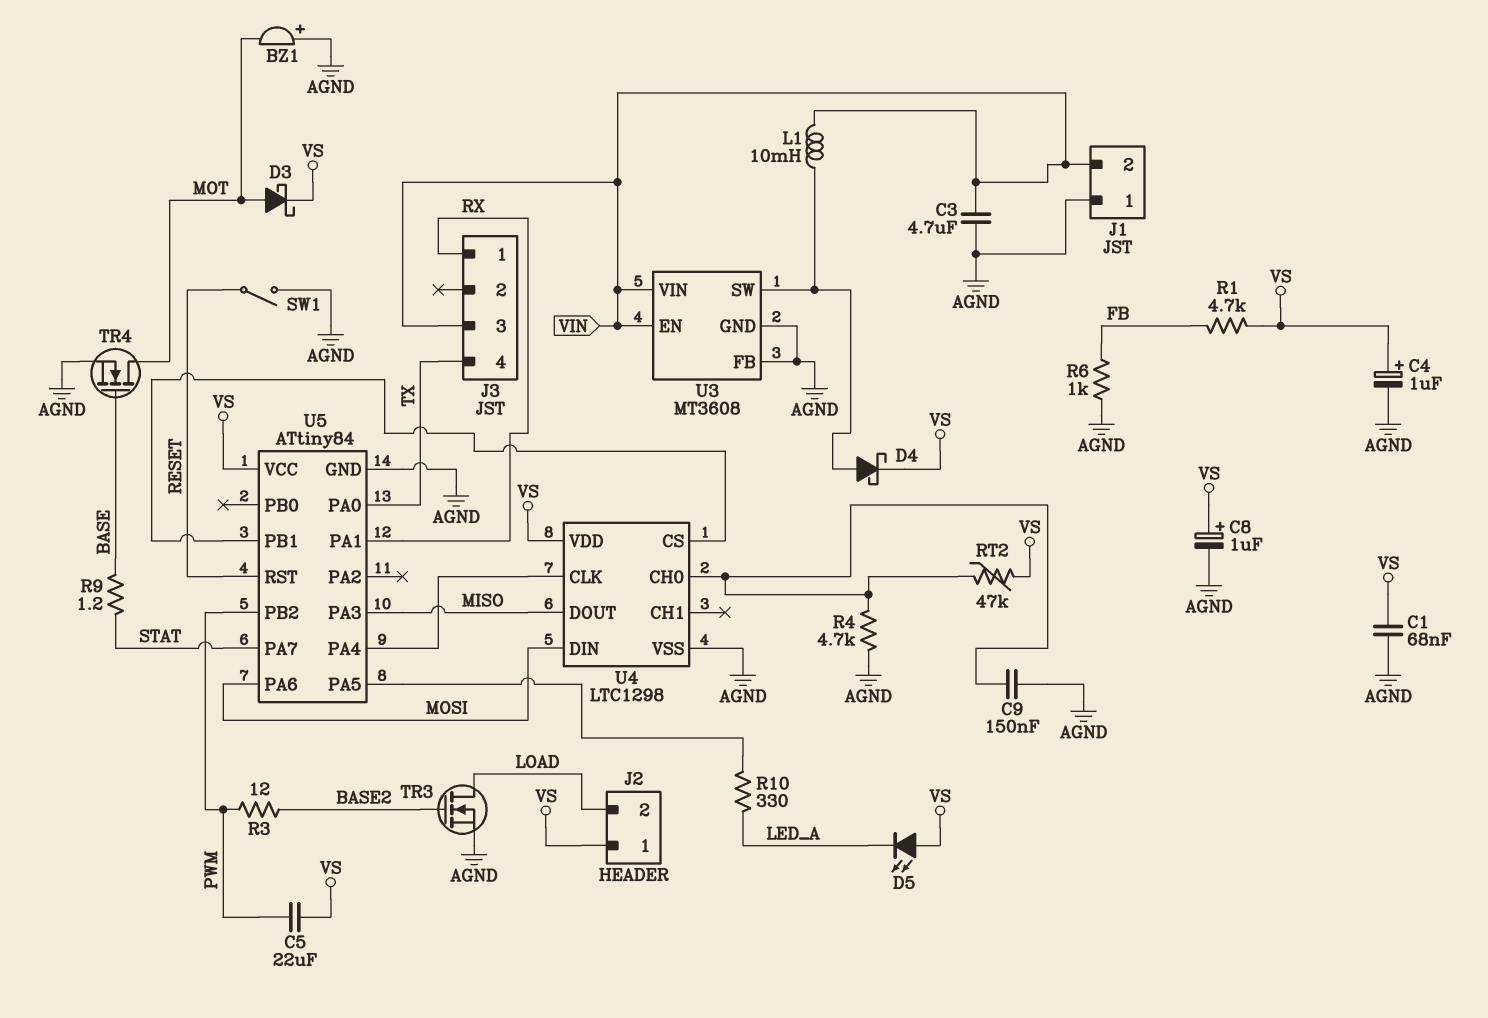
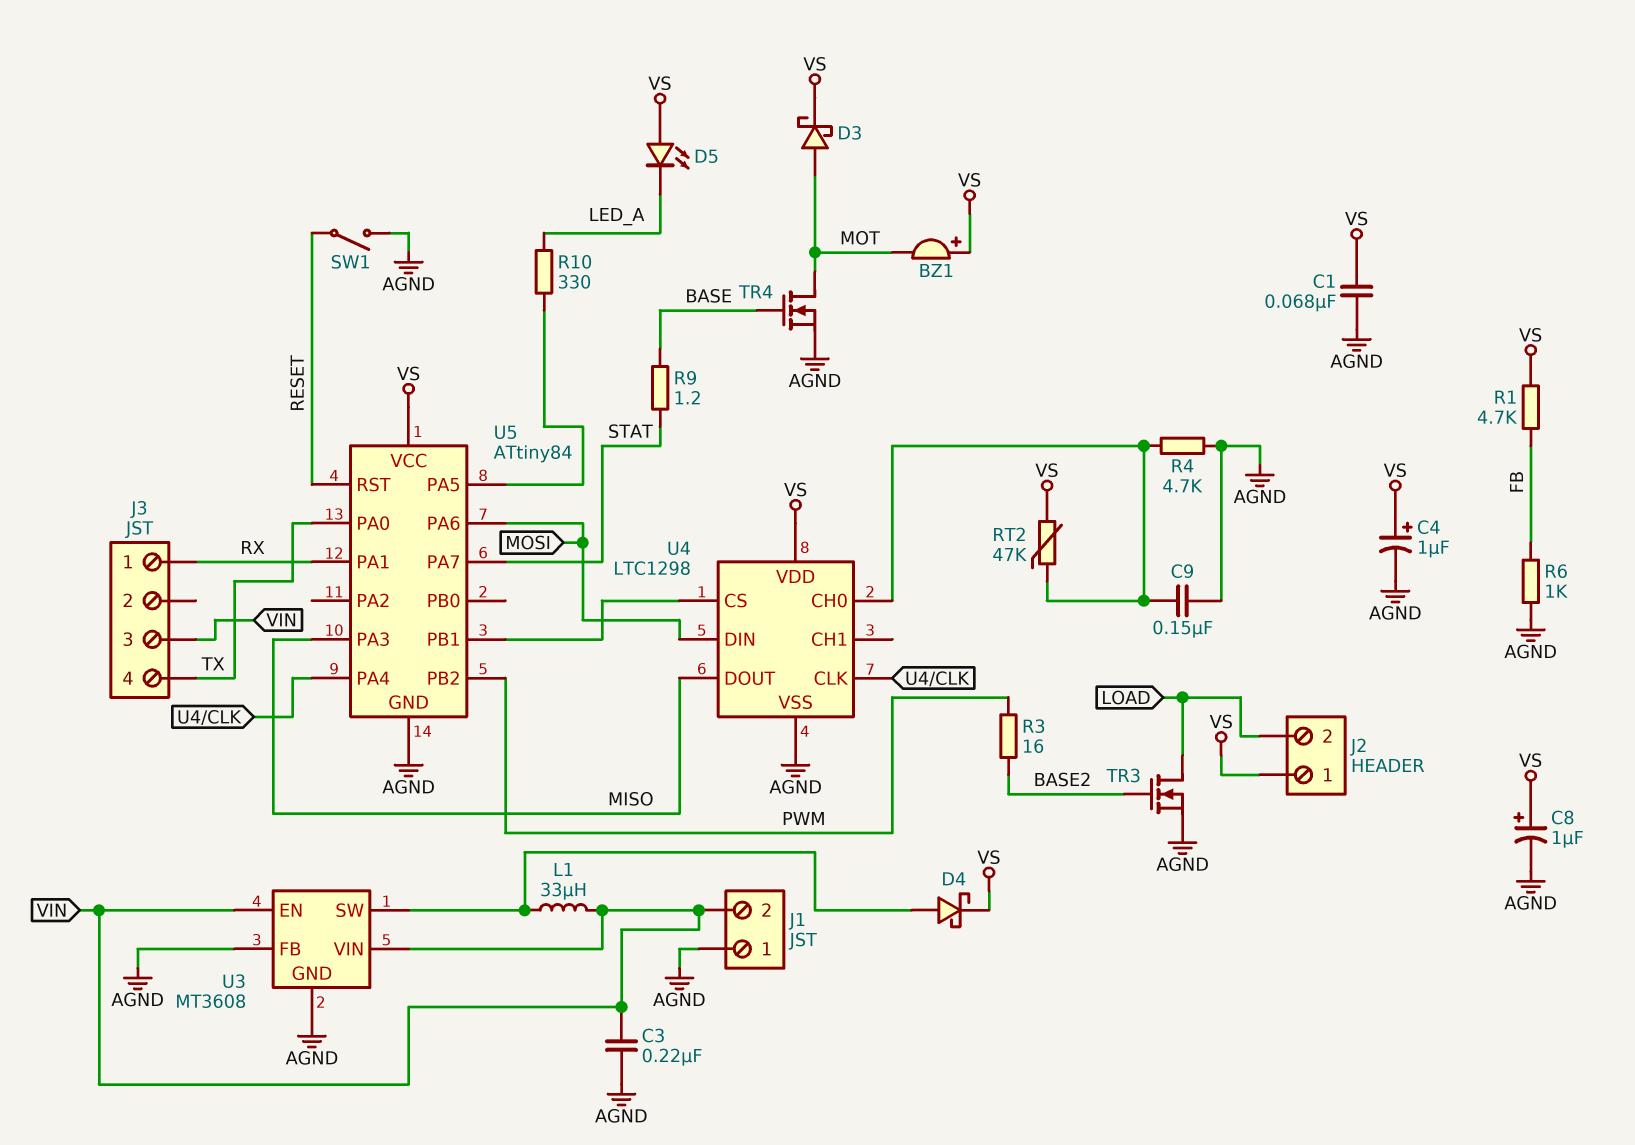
BZ1: buzzer (plus AGND, minus MOT) -> buzzer (plus VS, minus MOT)
C3: 4.7uF (AGND, VIN) -> 220nF (AGND, VIN)
C5: 22uF (PWM, VS) -> none
L1: 10mH (U3/SW, VIN) -> 33uH (U3/SW, VIN)
R3: 12 (BASE2, PWM) -> 16 (BASE2, PWM)

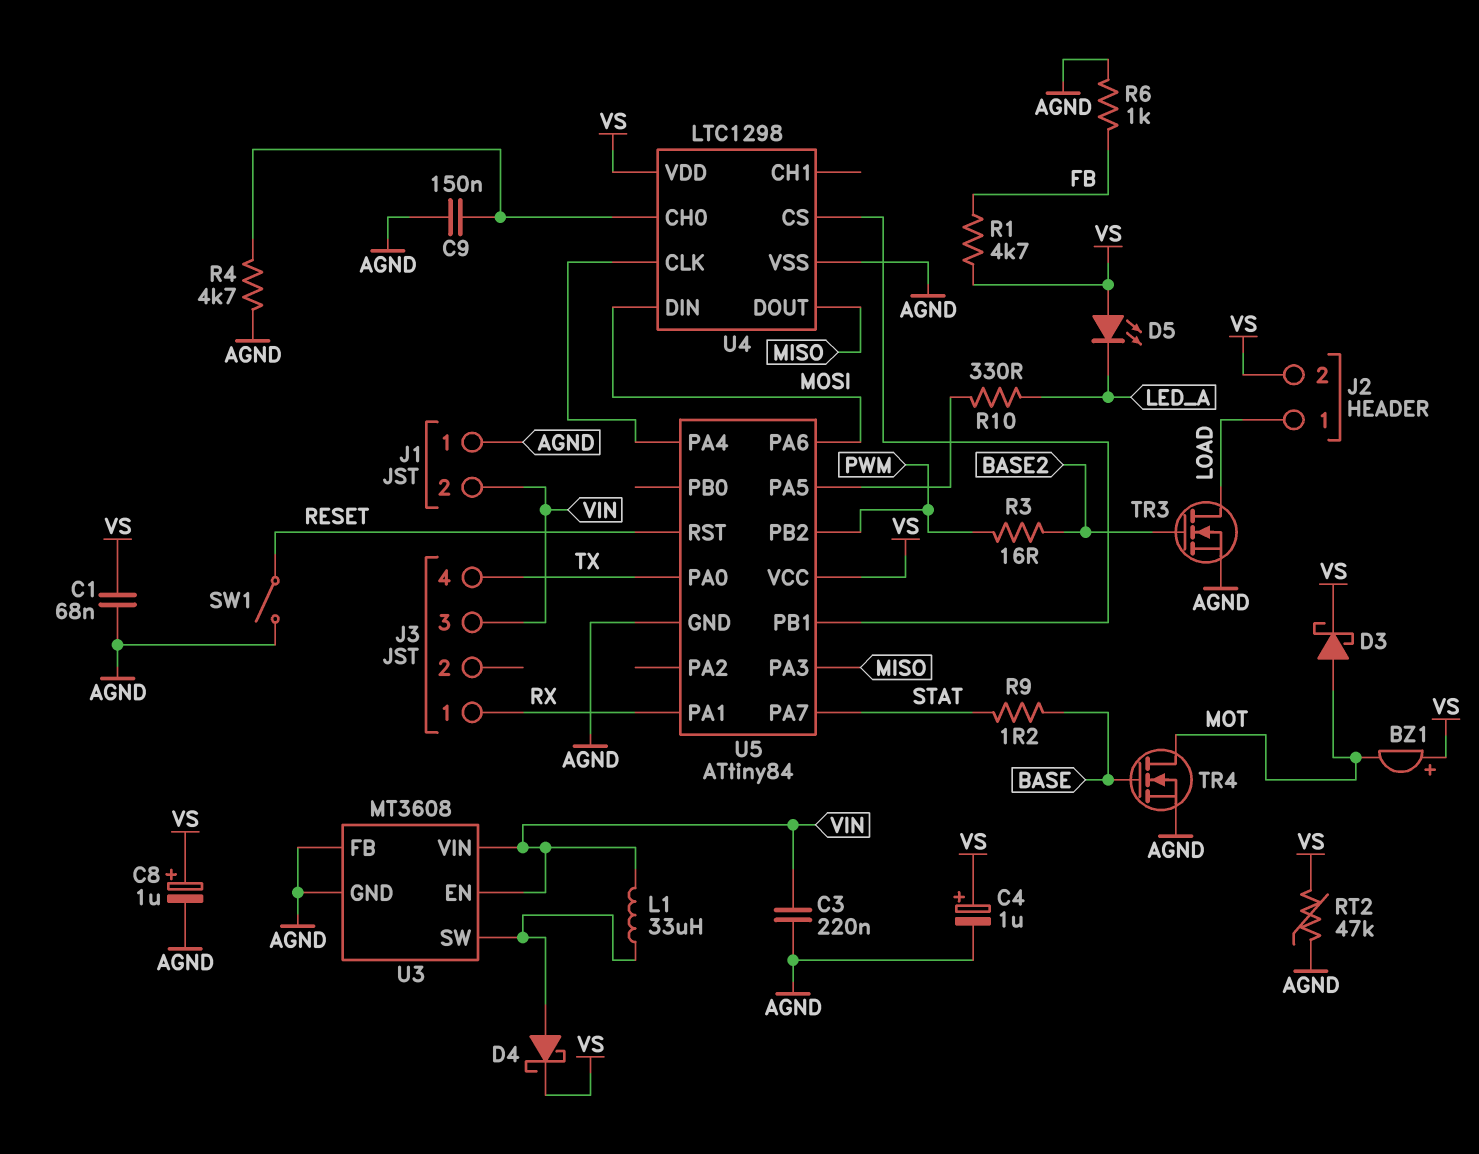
J2 pin 1: VS -> LOAD
J2 pin 2: LOAD -> VS
RT2: 47k (U4/CH0, VS) -> 47k (AGND, VS)

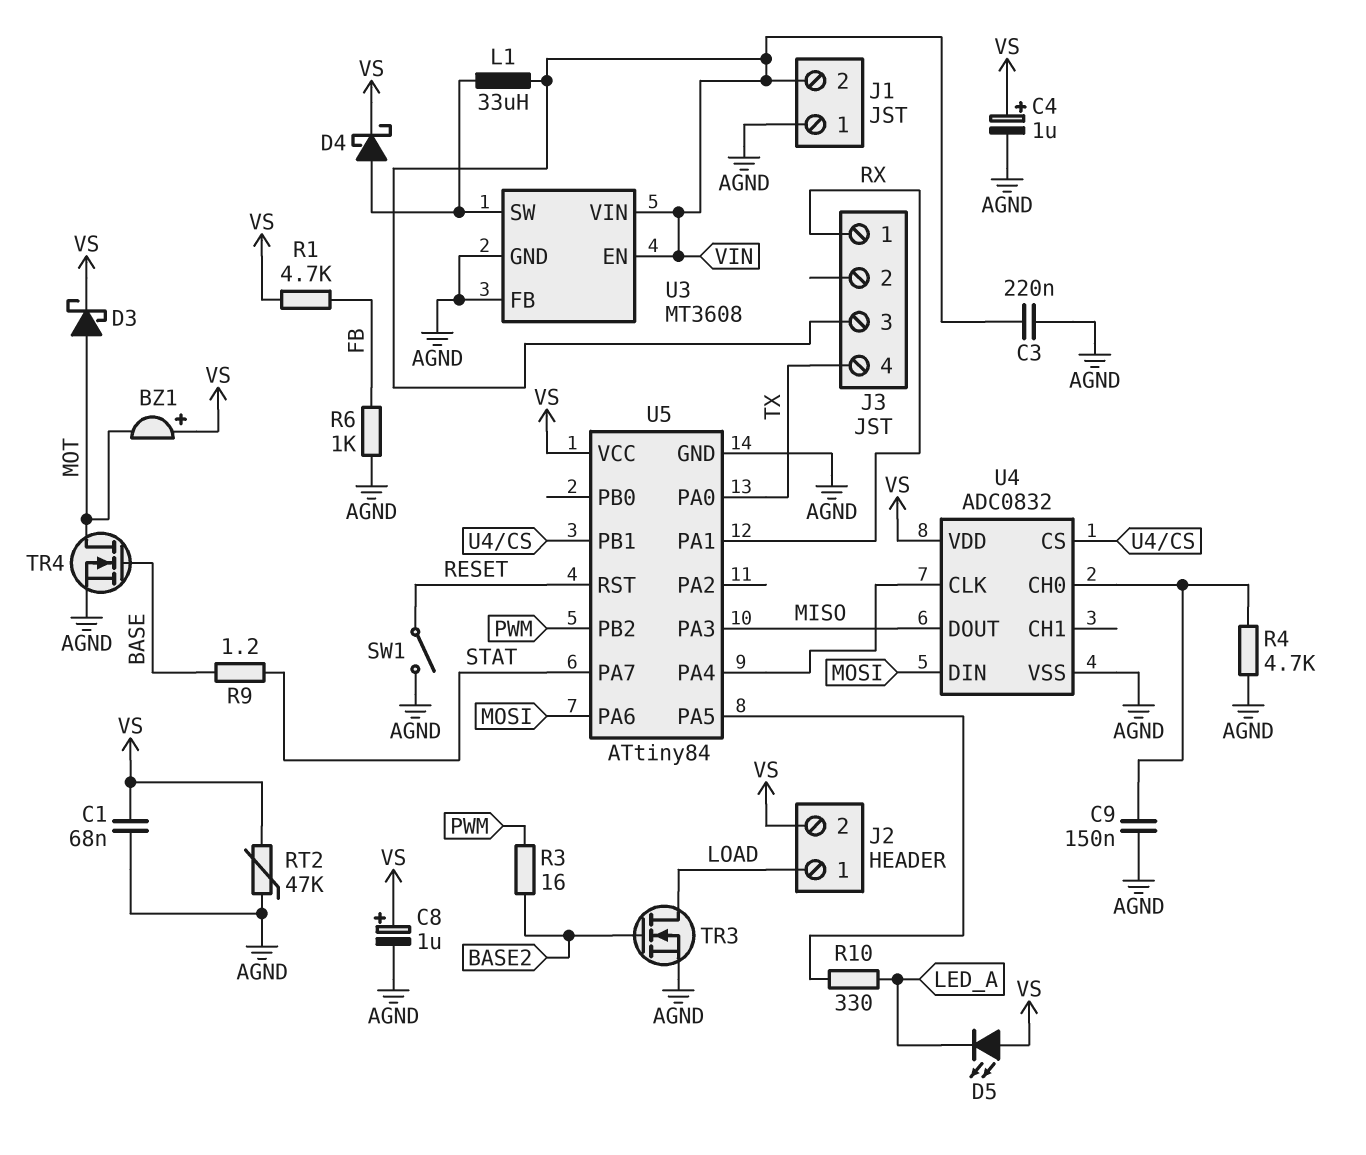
U4: LTC1298 -> ADC0832

